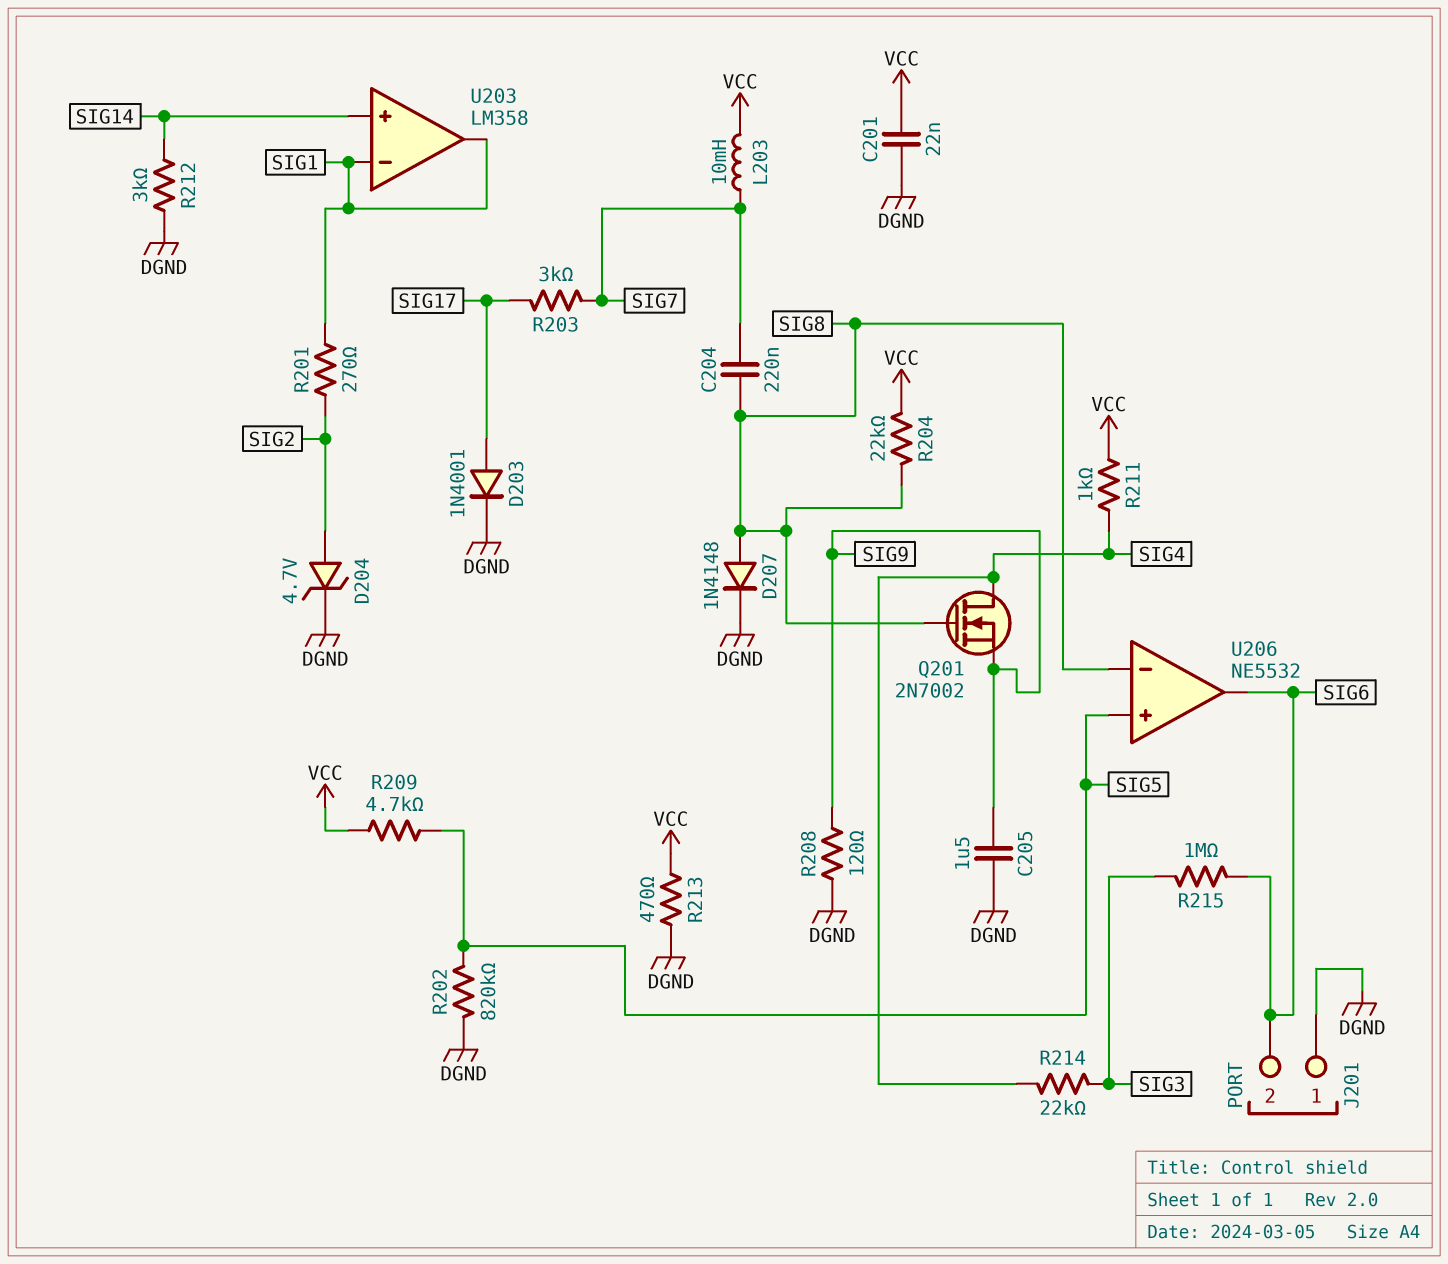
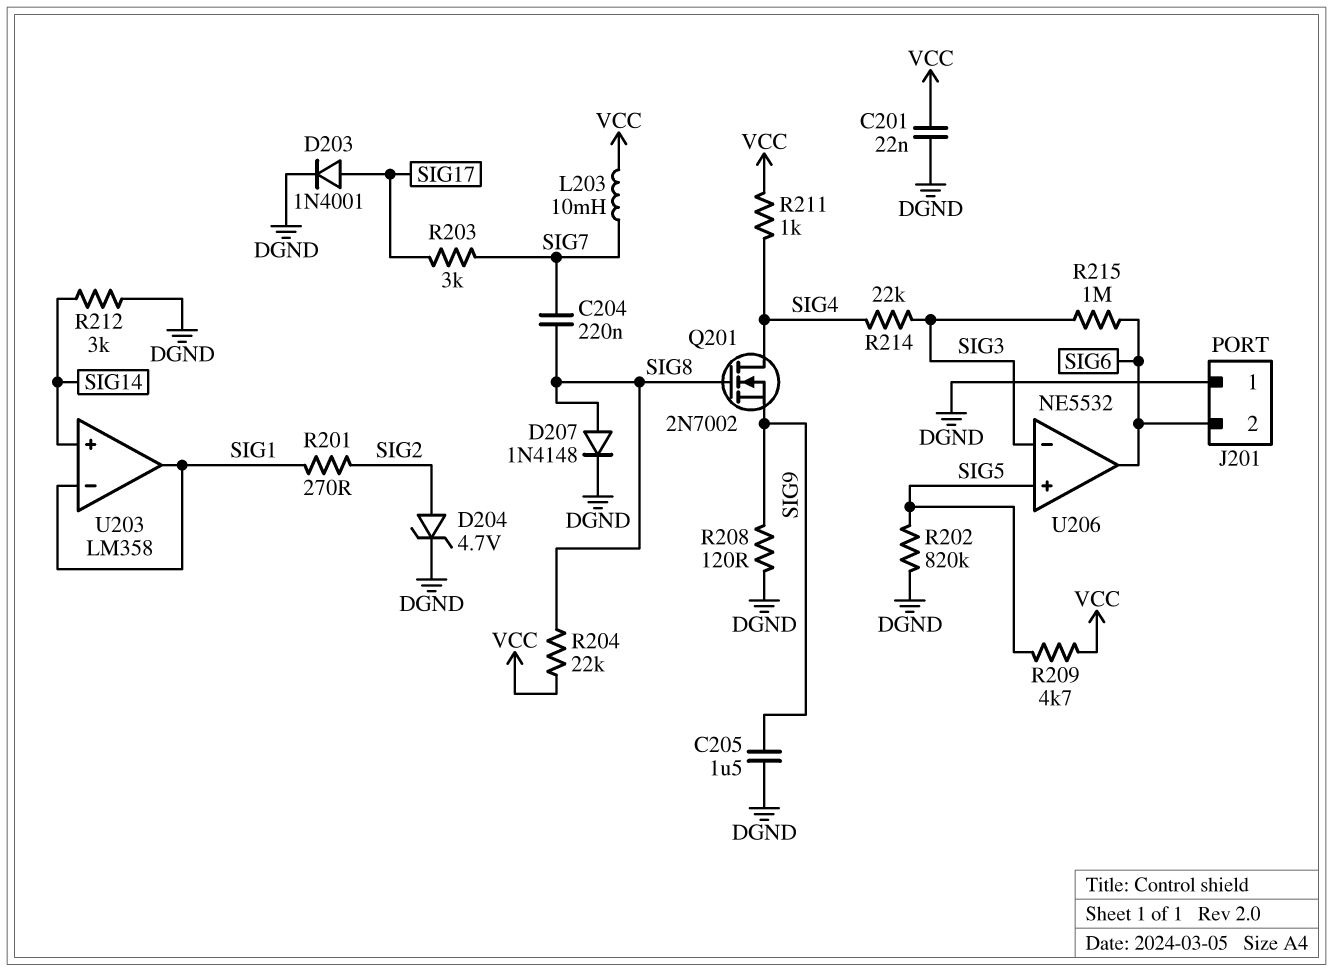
R213: 470 (DGND, VCC) -> none
U206 pin in-: SIG8 -> SIG3

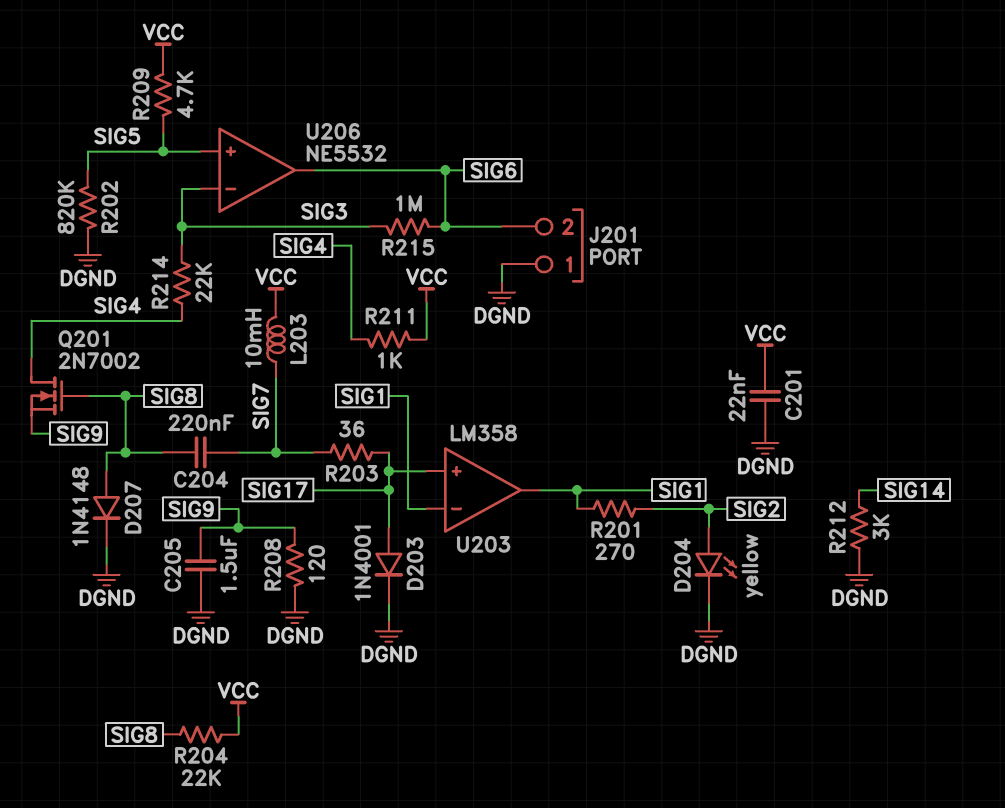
D204: zener 4.7V (A SIG2, K DGND) -> LED yellow (A SIG2, K DGND)
R203: 3k (SIG7, SIG17) -> 36 (SIG7, SIG17)
U203 pin in+: SIG14 -> SIG17

